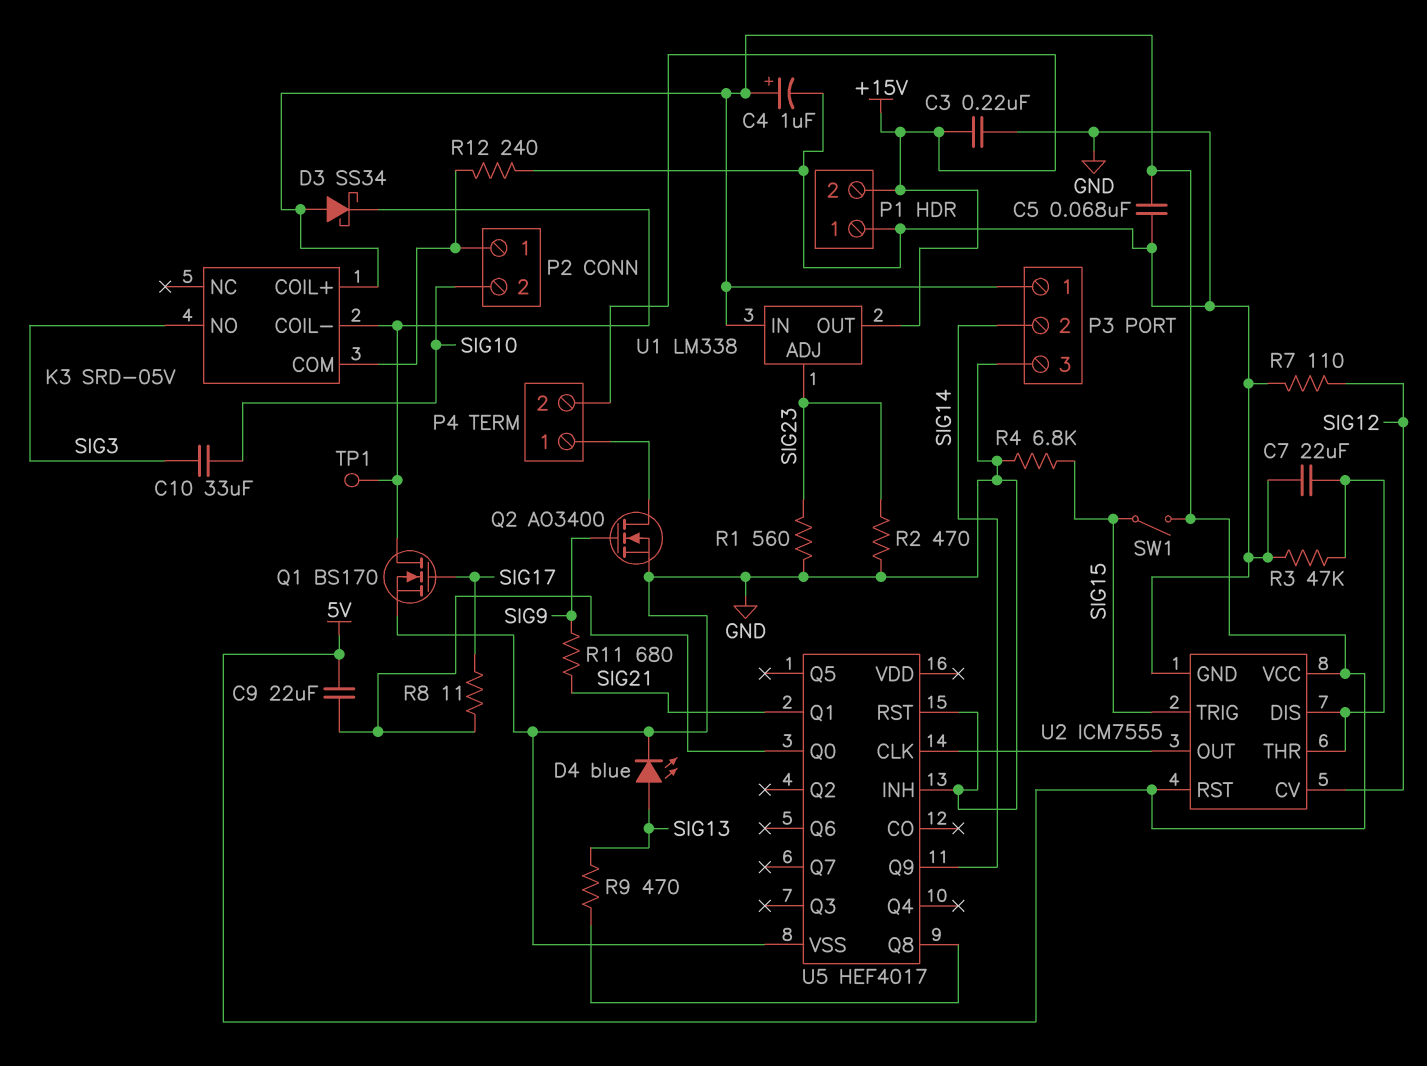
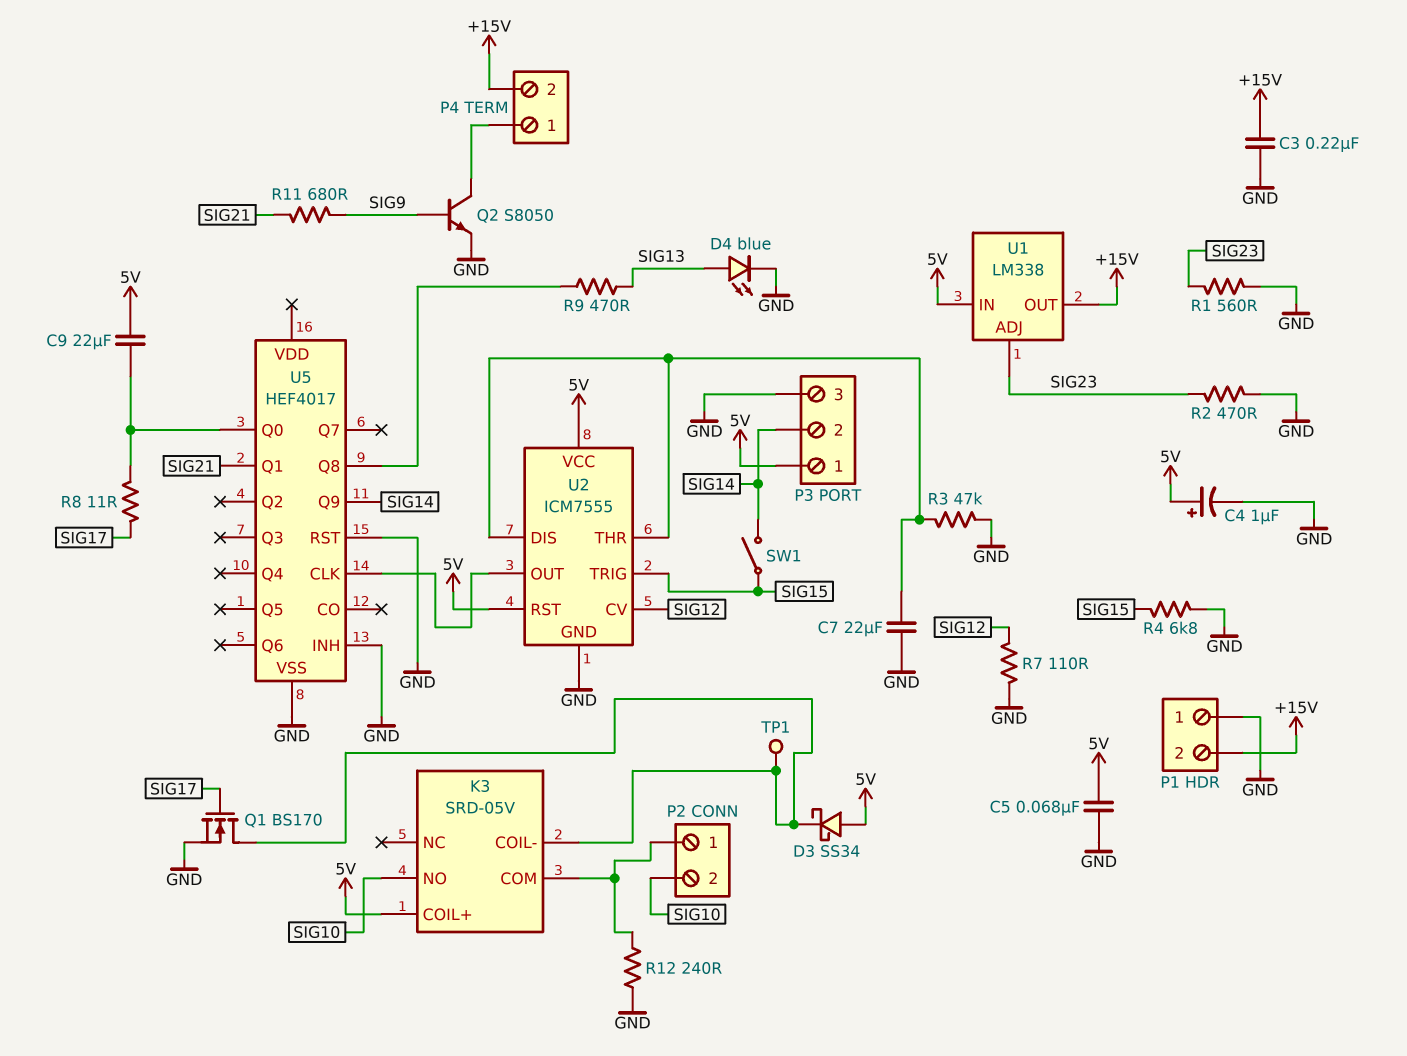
C10: 33uF (SIG3, SIG10) -> none
K3 pin NO: SIG3 -> SIG10
Q2: NMOS AO3400 (G SIG9, D P4/1, S GND) -> NPN S8050 (B SIG9, C P4/1, E GND)
SW1: switch (5V, SIG15) -> switch (SIG14, SIG15)

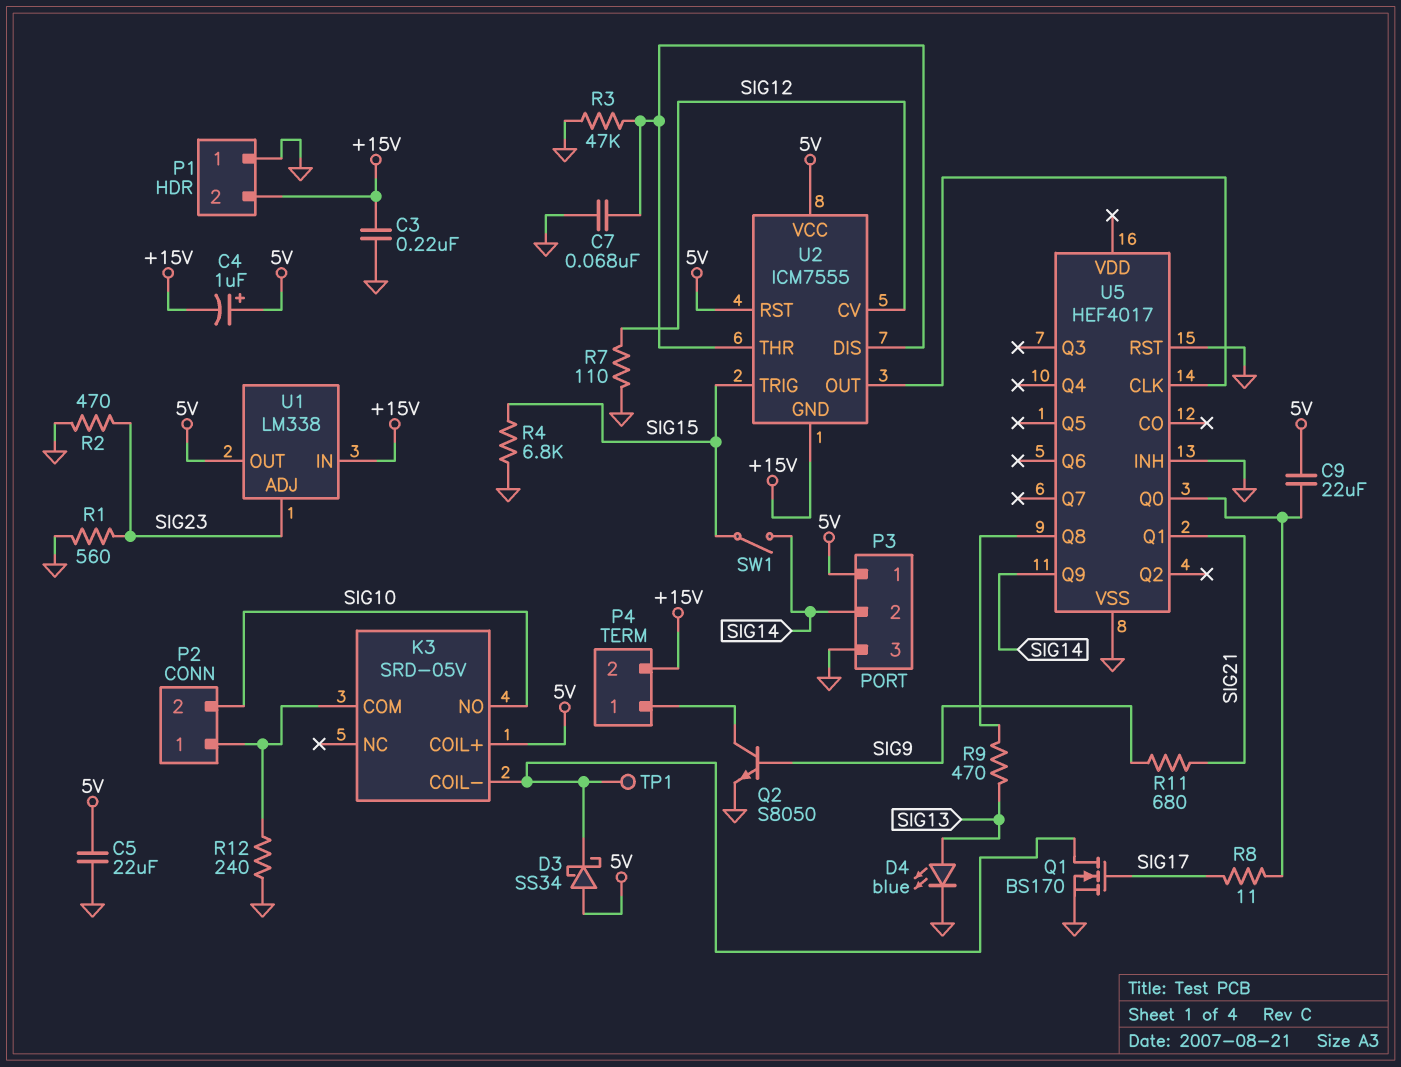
C4: 1uF (plus 5V, minus GND) -> 1uF (plus 5V, minus +15V)
C5: 68nF (5V, GND) -> 22uF (5V, GND)
C7: 22uF (GND, U2/DIS) -> 68nF (GND, U2/DIS)
U1 pin IN: 5V -> +15V
U1 pin OUT: +15V -> 5V
U2 pin GND: GND -> +15V

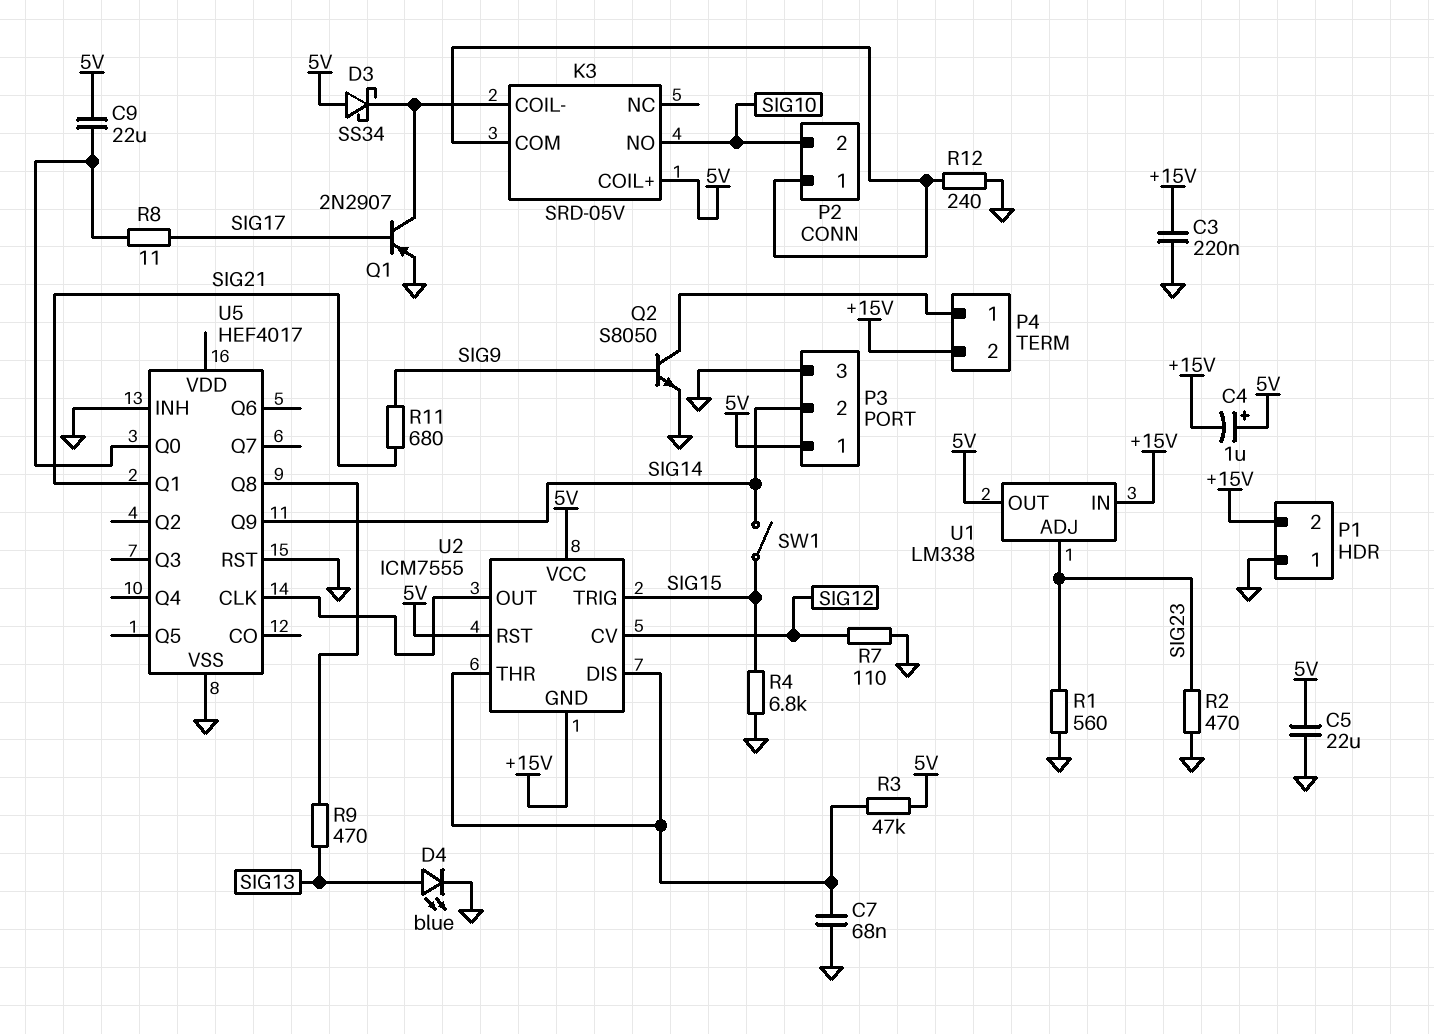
Q1: NMOS BS170 (G SIG17, D K3/COIL-, S GND) -> PNP 2N2907 (B SIG17, C K3/COIL-, E GND)
R3: 47k (GND, U2/DIS) -> 47k (5V, U2/DIS)
TP1: test point (K3/COIL-) -> none

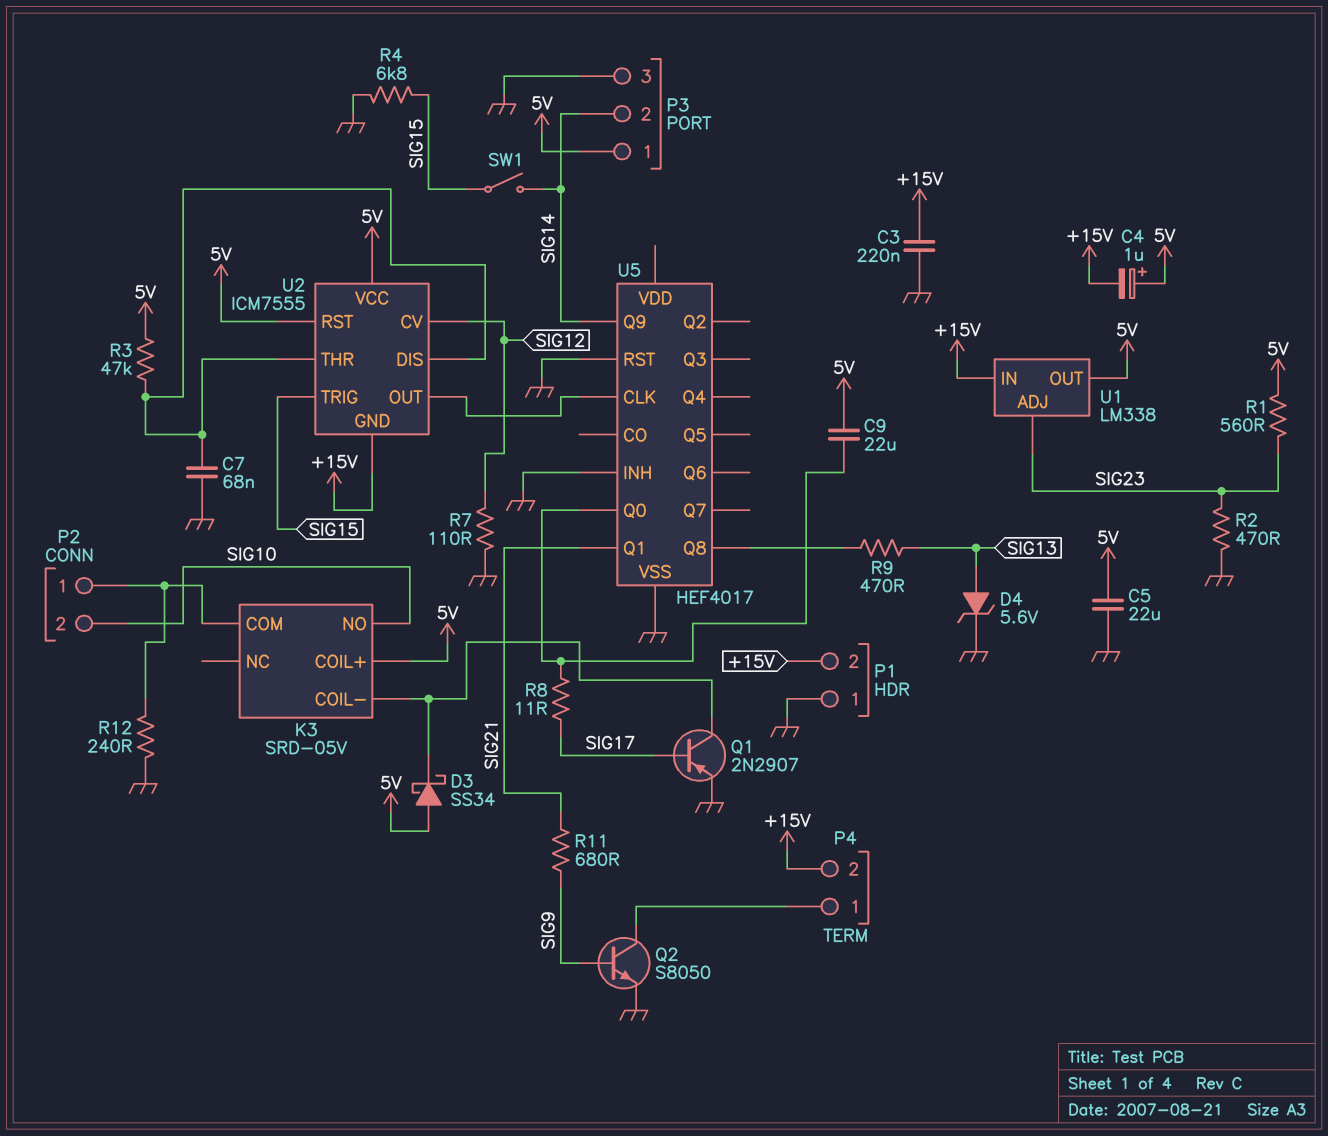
D4: LED blue (A SIG13, K GND) -> zener 5.6V (A SIG13, K GND)
R1: 560 (GND, SIG23) -> 560 (5V, SIG23)

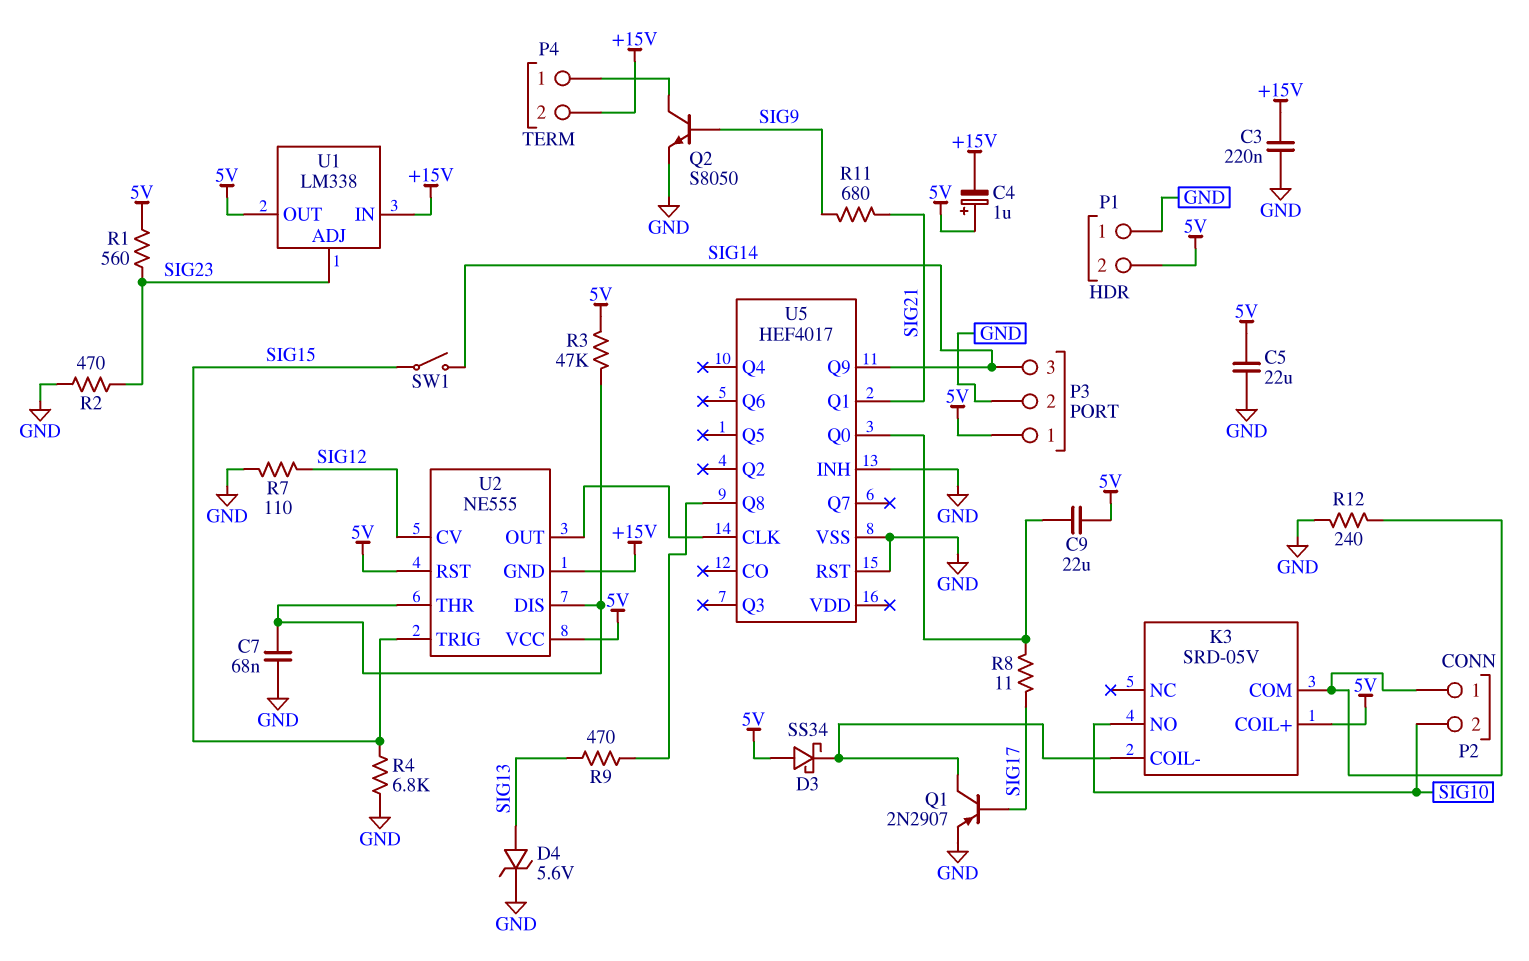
P1 pin 2: +15V -> 5V
P3 pin 2: SIG14 -> GND
P3 pin 3: GND -> SIG14
U2: ICM7555 -> NE555

